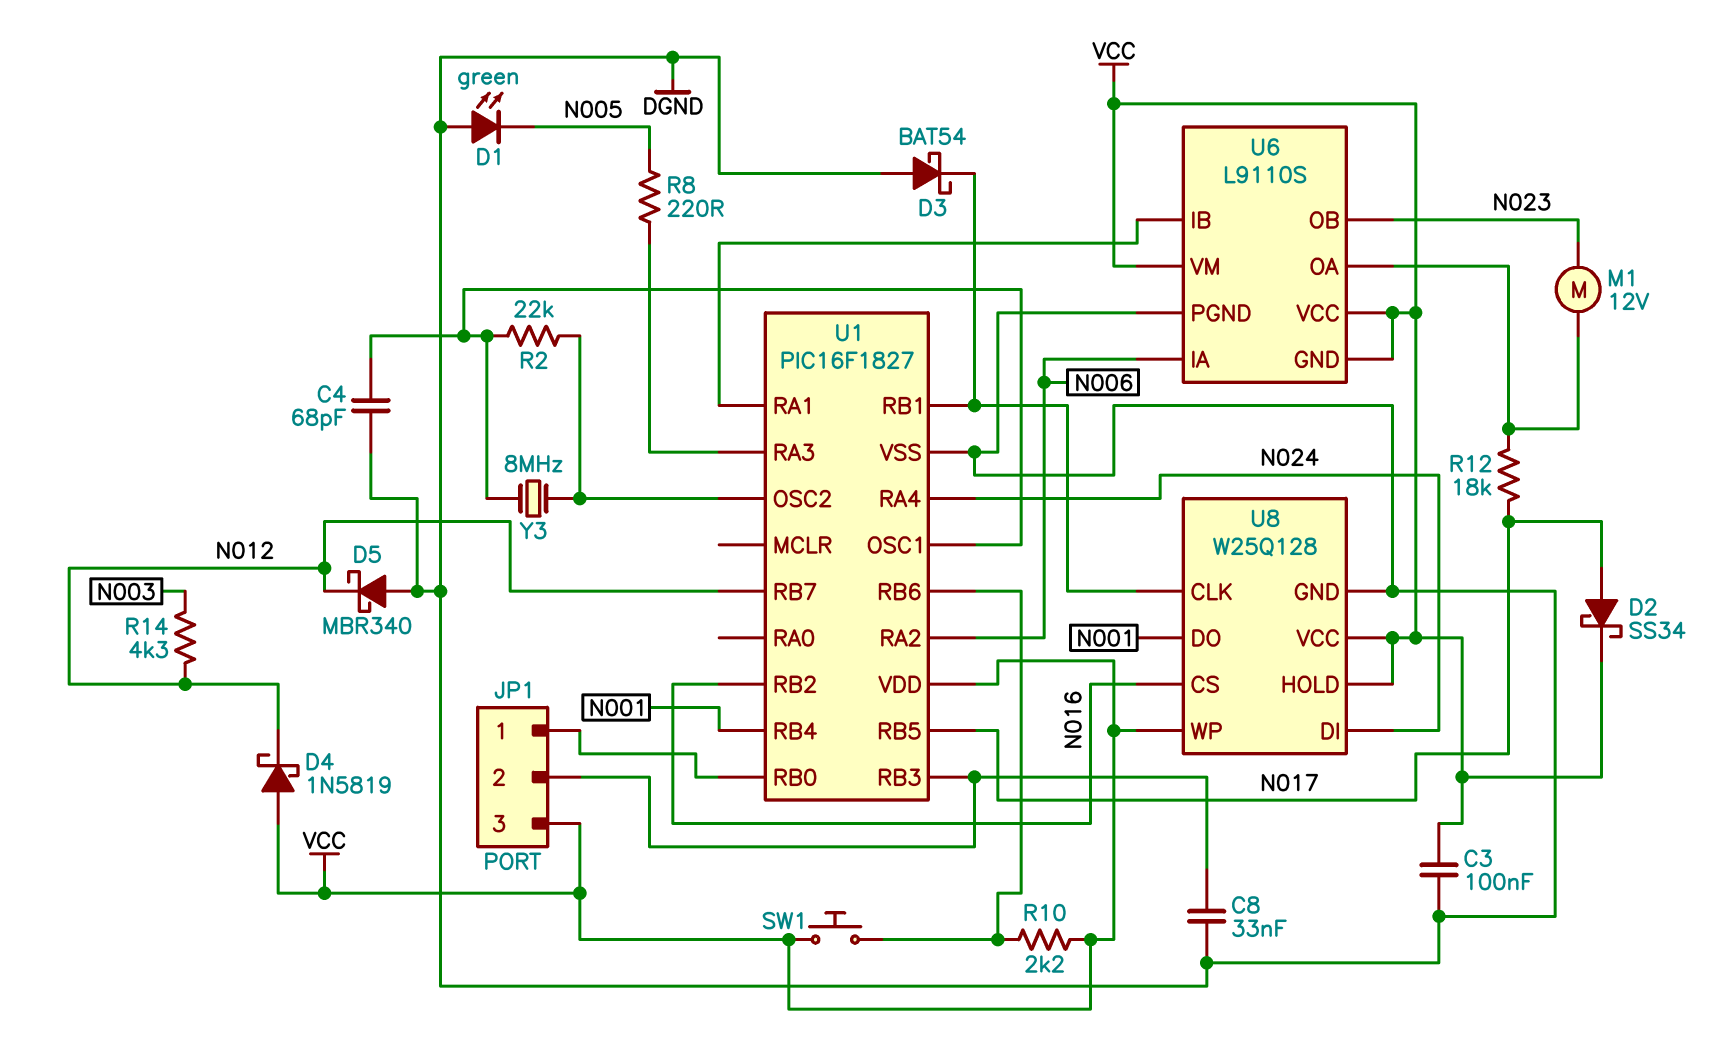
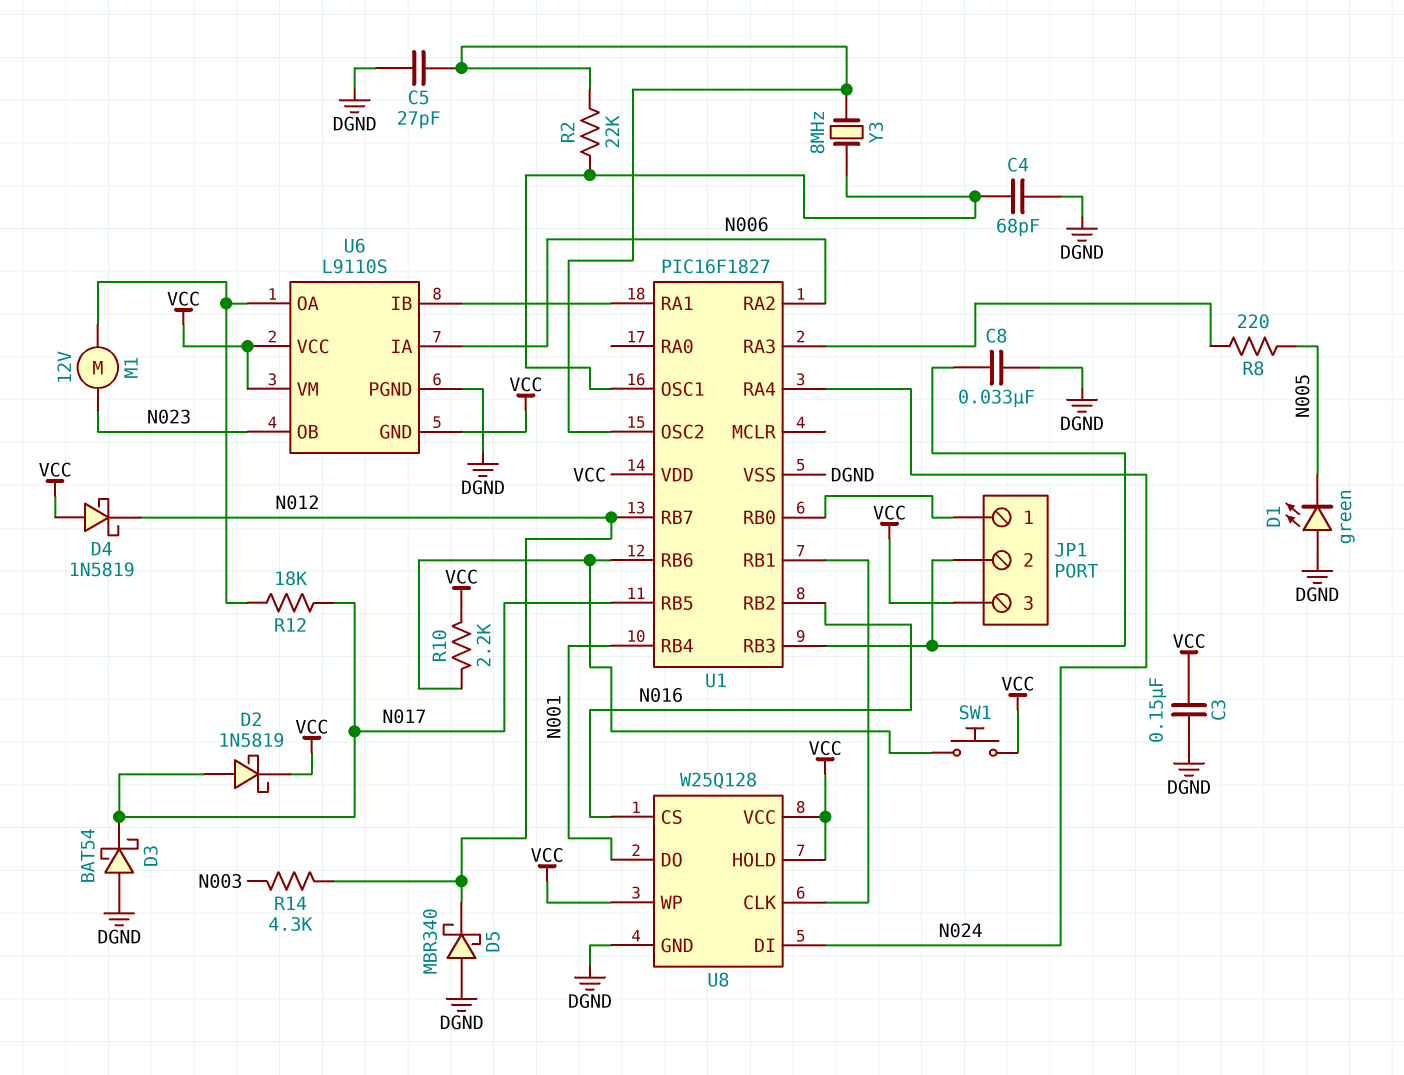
C3: 100nF (DGND, VCC) -> 150nF (DGND, VCC)
C5: none -> 27pF (DGND, U1/OSC2)
D2: schottky SS34 (A N017, K VCC) -> schottky 1N5819 (A N017, K VCC)
D3: schottky BAT54 (A DGND, K U1/RB1) -> schottky BAT54 (A DGND, K N017)

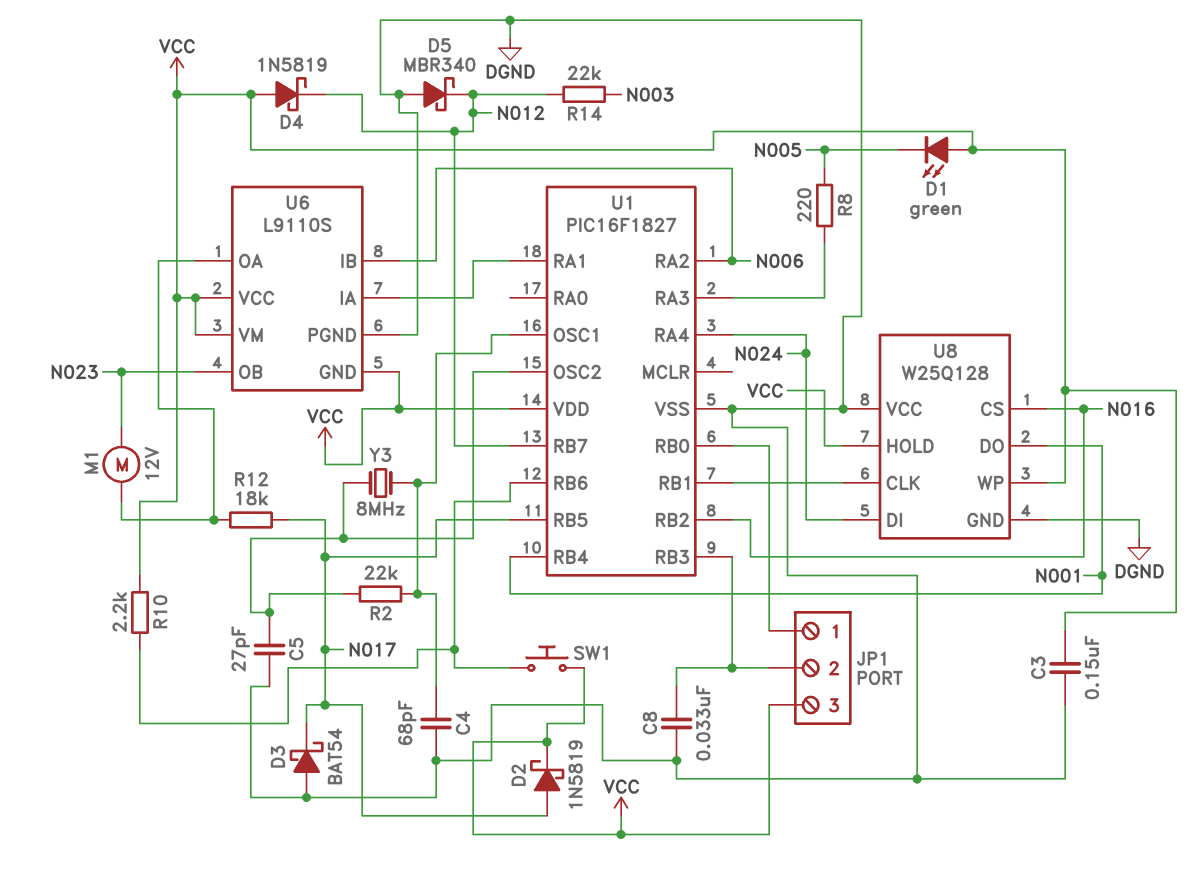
D1: LED green (A DGND, K N005) -> LED green (A VCC, K N005)
R14: 4.3k (N003, N012) -> 22k (N003, N012)
U6 pin IA: N006 -> U1/RA1
U6 pin IB: U1/RA1 -> N006
U8 pin VCC: VCC -> DGND

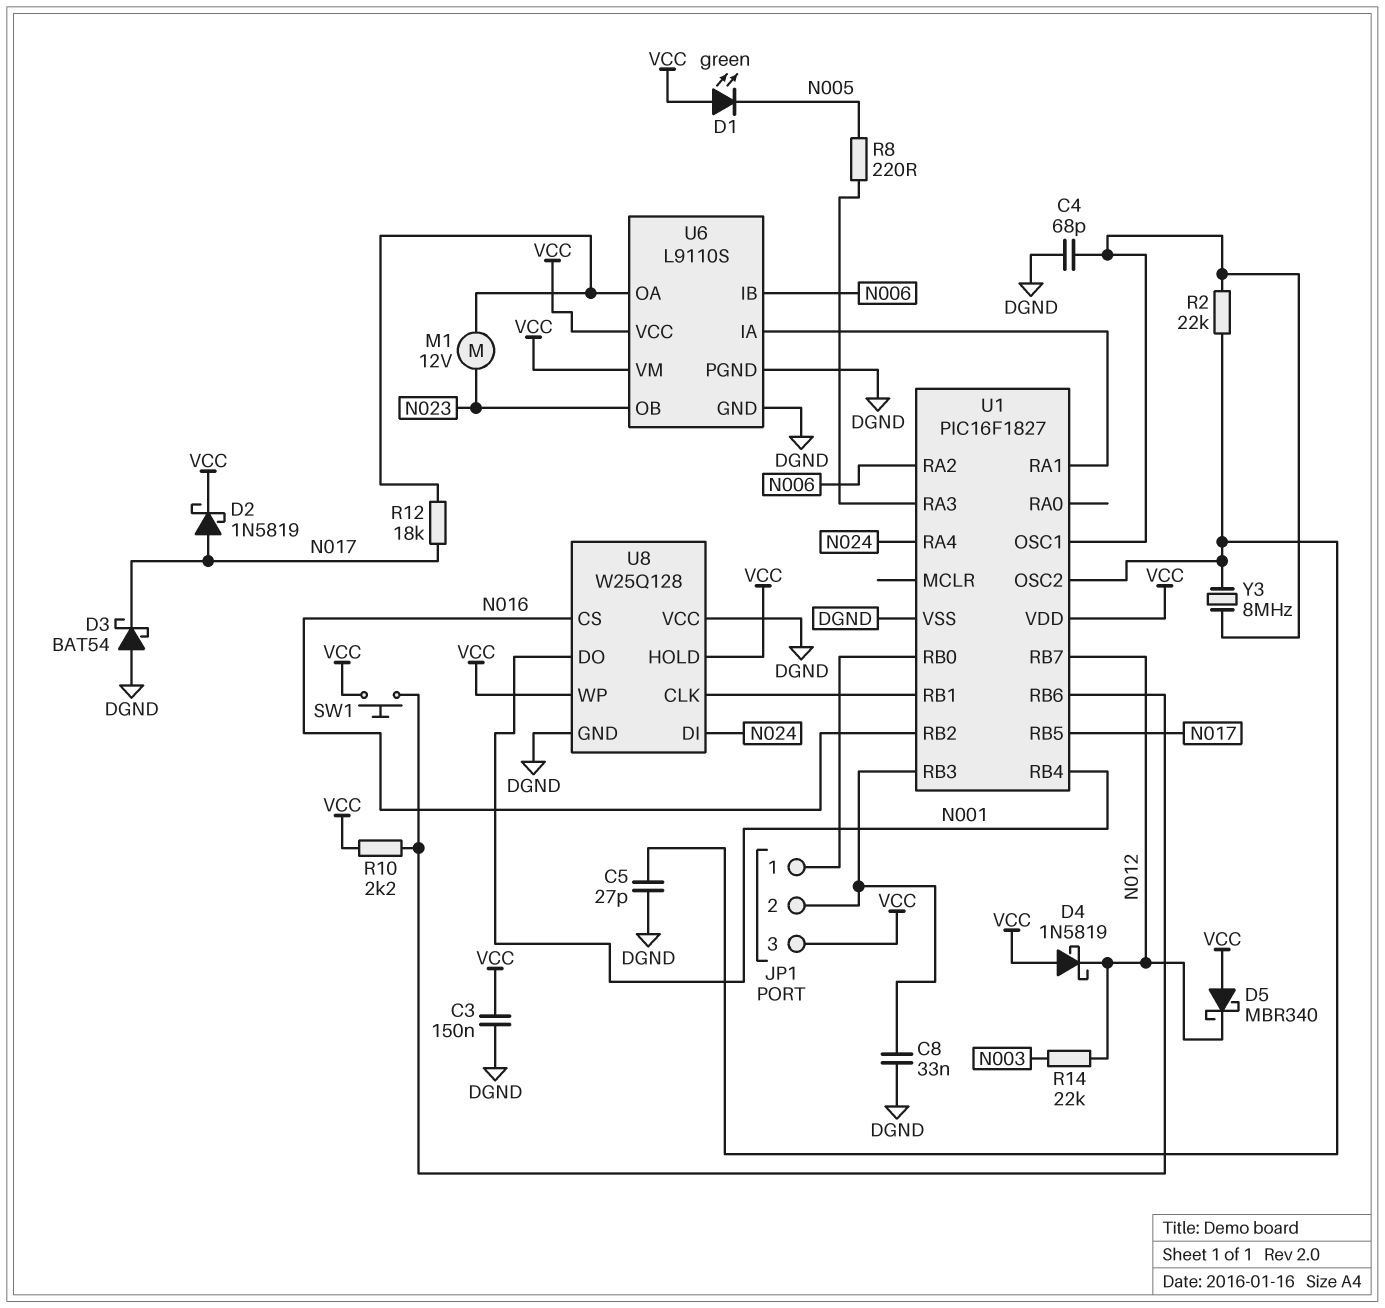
D5: schottky MBR340 (A DGND, K N012) -> schottky MBR340 (A VCC, K N012)
U6 pin GND: VCC -> DGND

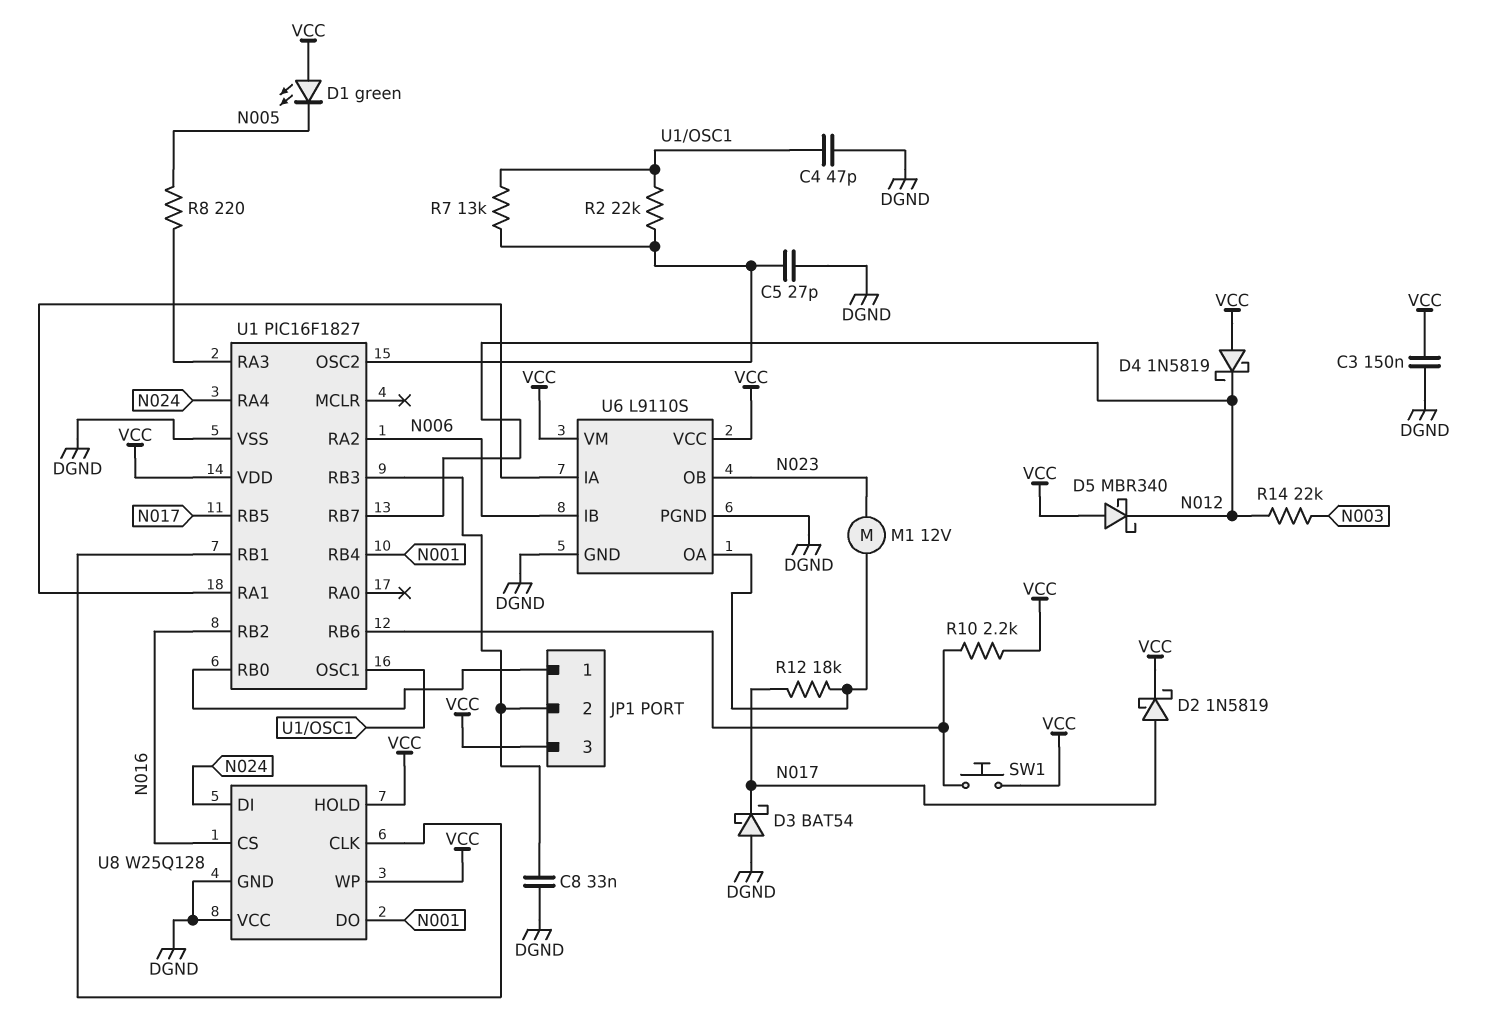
C4: 68pF (DGND, U1/OSC1) -> 47pF (DGND, U1/OSC1)
R7: none -> 13k (U1/OSC1, U1/OSC2)
Y3: 8MHz (U1/OSC1, U1/OSC2) -> none

